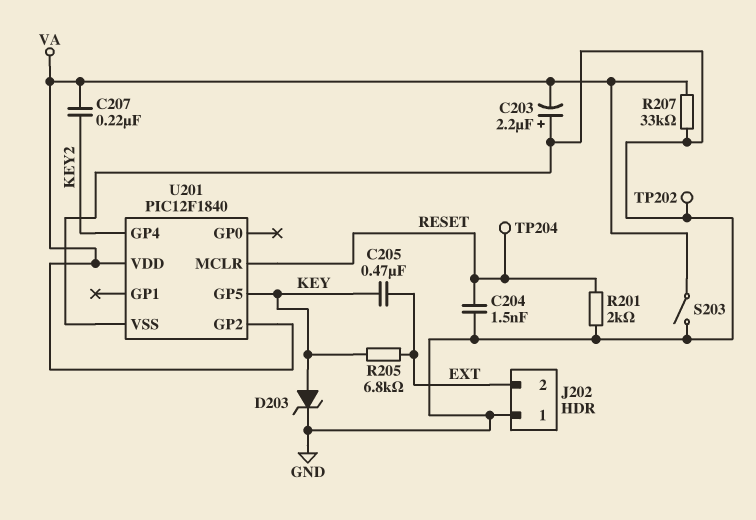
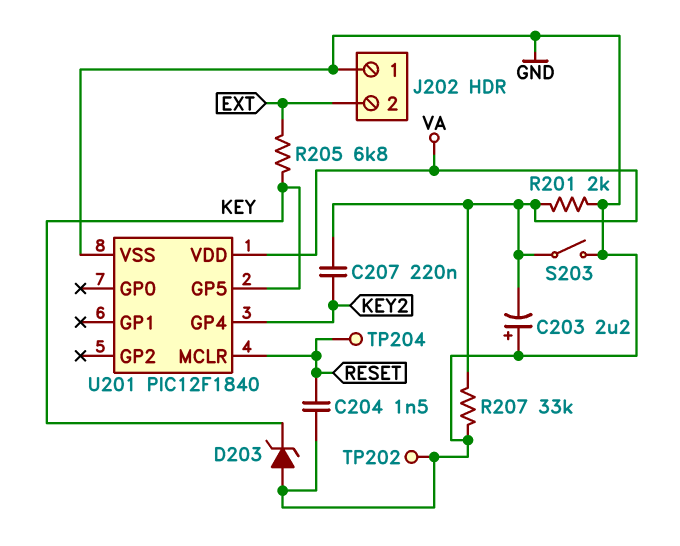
C205: 470nF (EXT, KEY) -> none
D203: zener (A KEY, K GND) -> zener (A GND, K KEY)
R201: 2k (GND, RESET) -> 2k (GND, VA)
U201 pin GP2: VA -> none

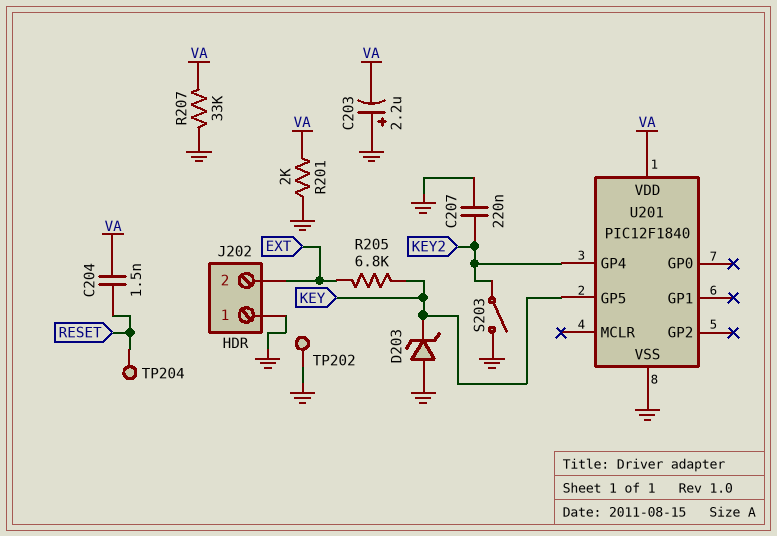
C204: 1.5nF (GND, RESET) -> 1.5nF (RESET, VA)
C207: 220nF (KEY2, VA) -> 220nF (GND, KEY2)
S203: switch (GND, VA) -> switch (GND, KEY2)
U201 pin MCLR: RESET -> none

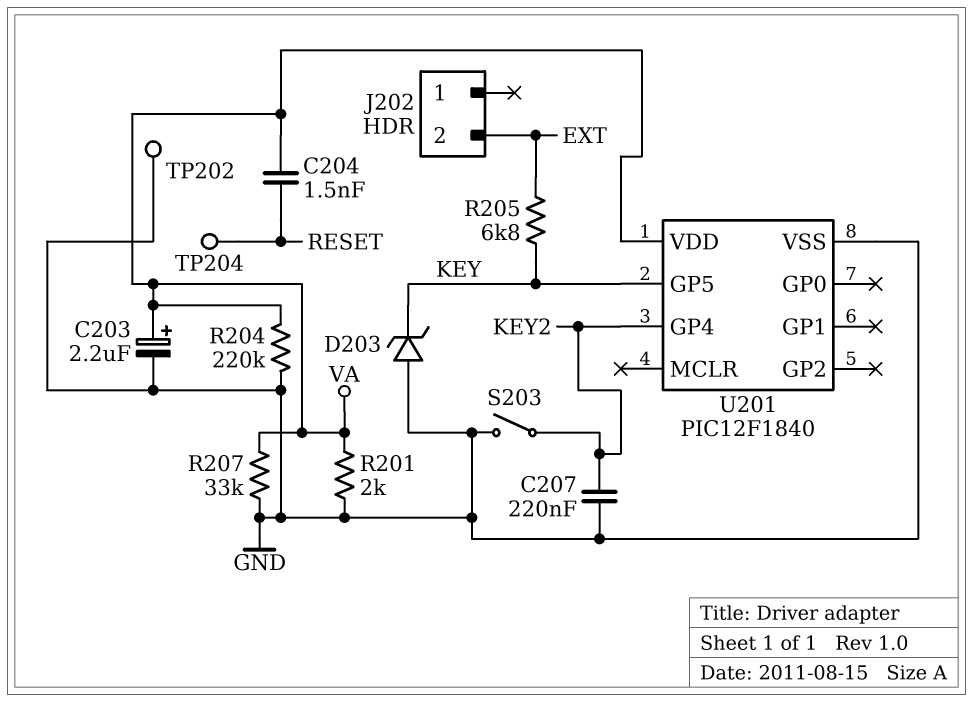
C203: 2.2uF (plus GND, minus VA) -> 2.2uF (plus VA, minus GND)
J202 pin 1: GND -> none
R204: none -> 220k (GND, VA)

